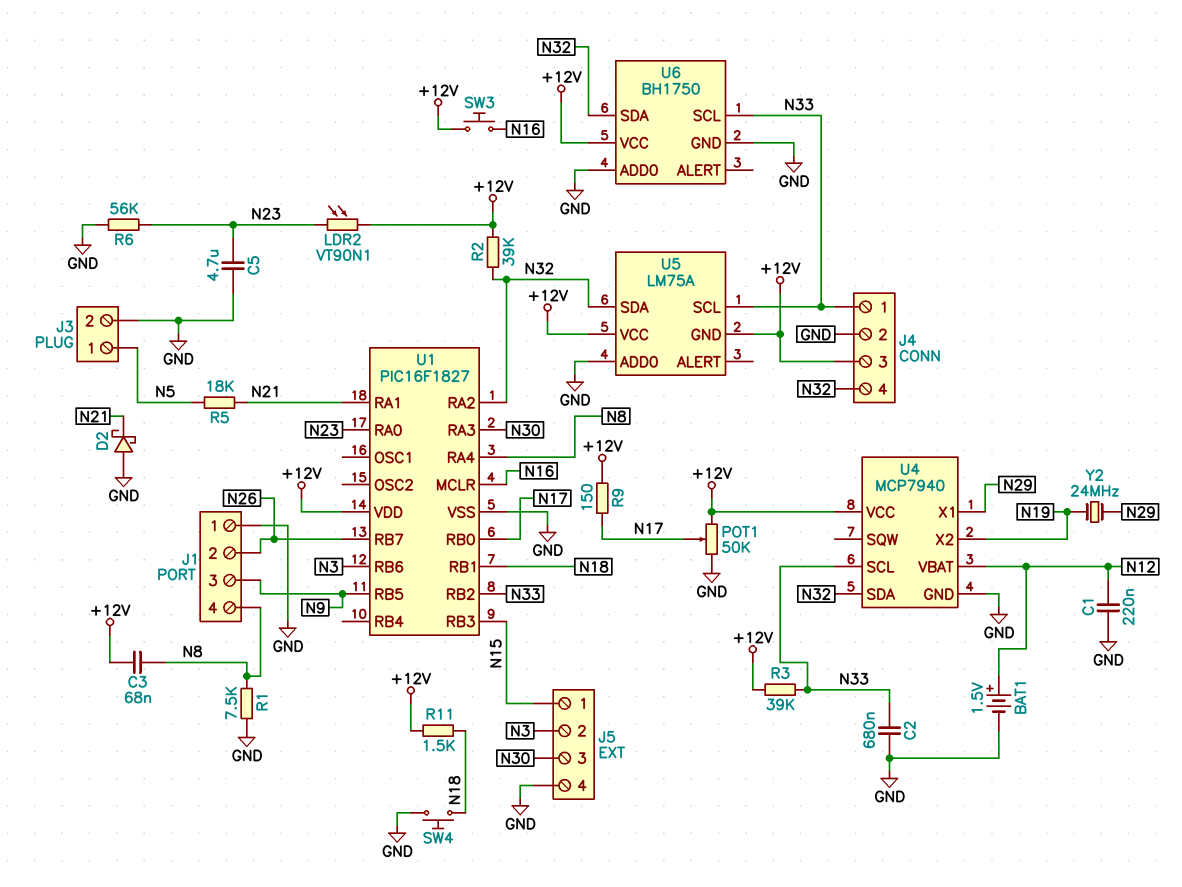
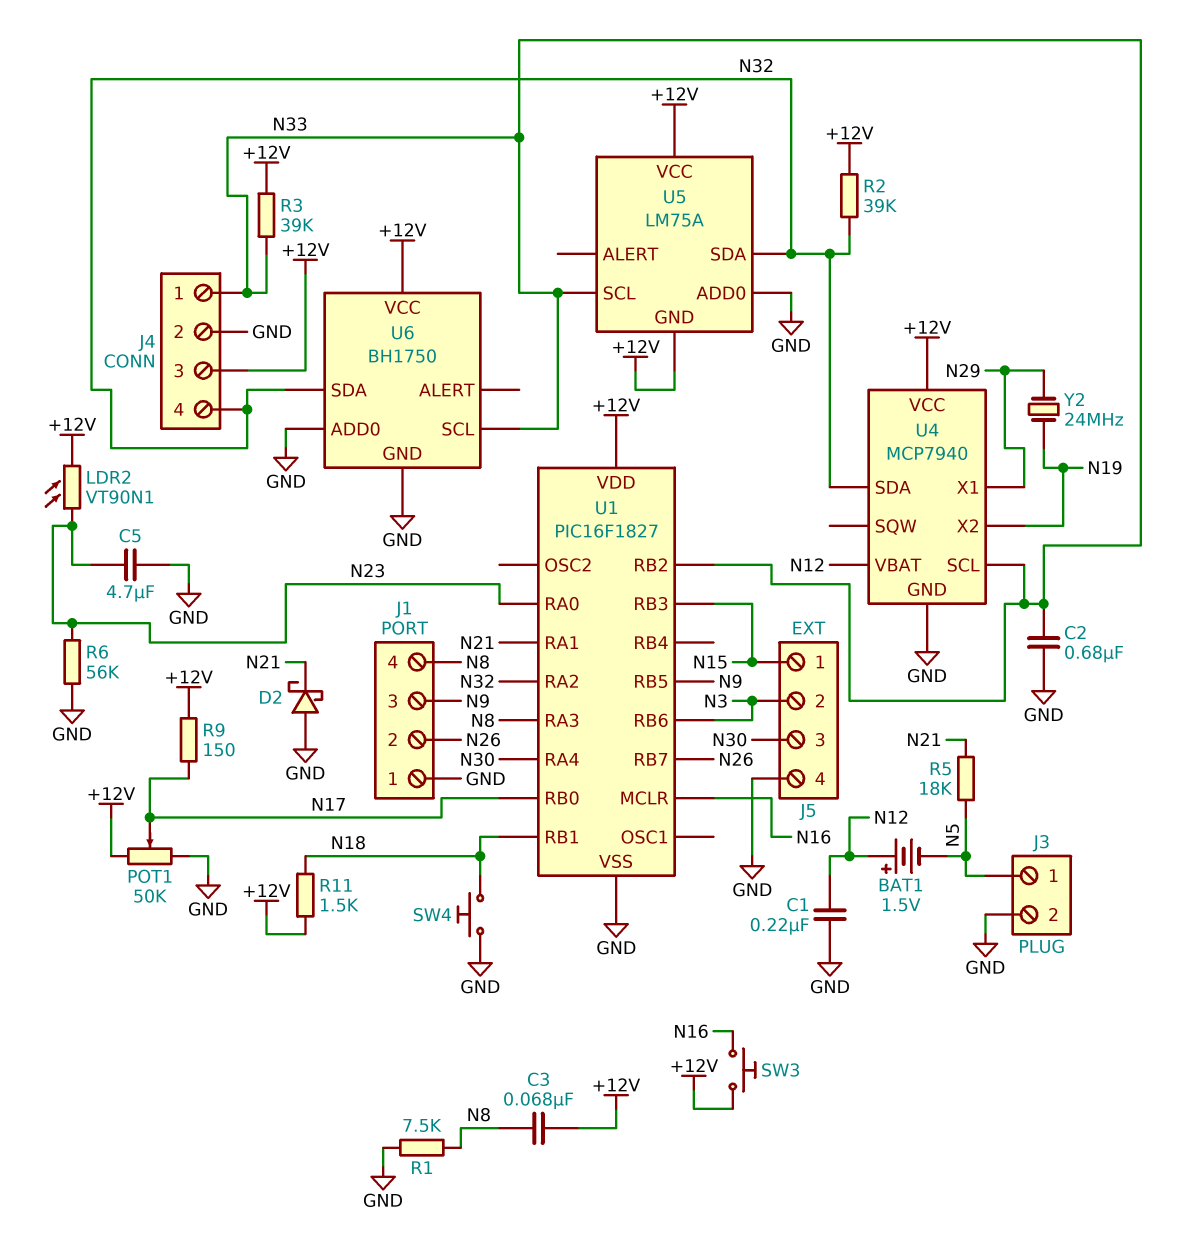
BAT1: 1.5V (plus N12, minus GND) -> 1.5V (plus N12, minus N5)
U1 pin RA3: N30 -> N8
U1 pin RA4: N8 -> N30

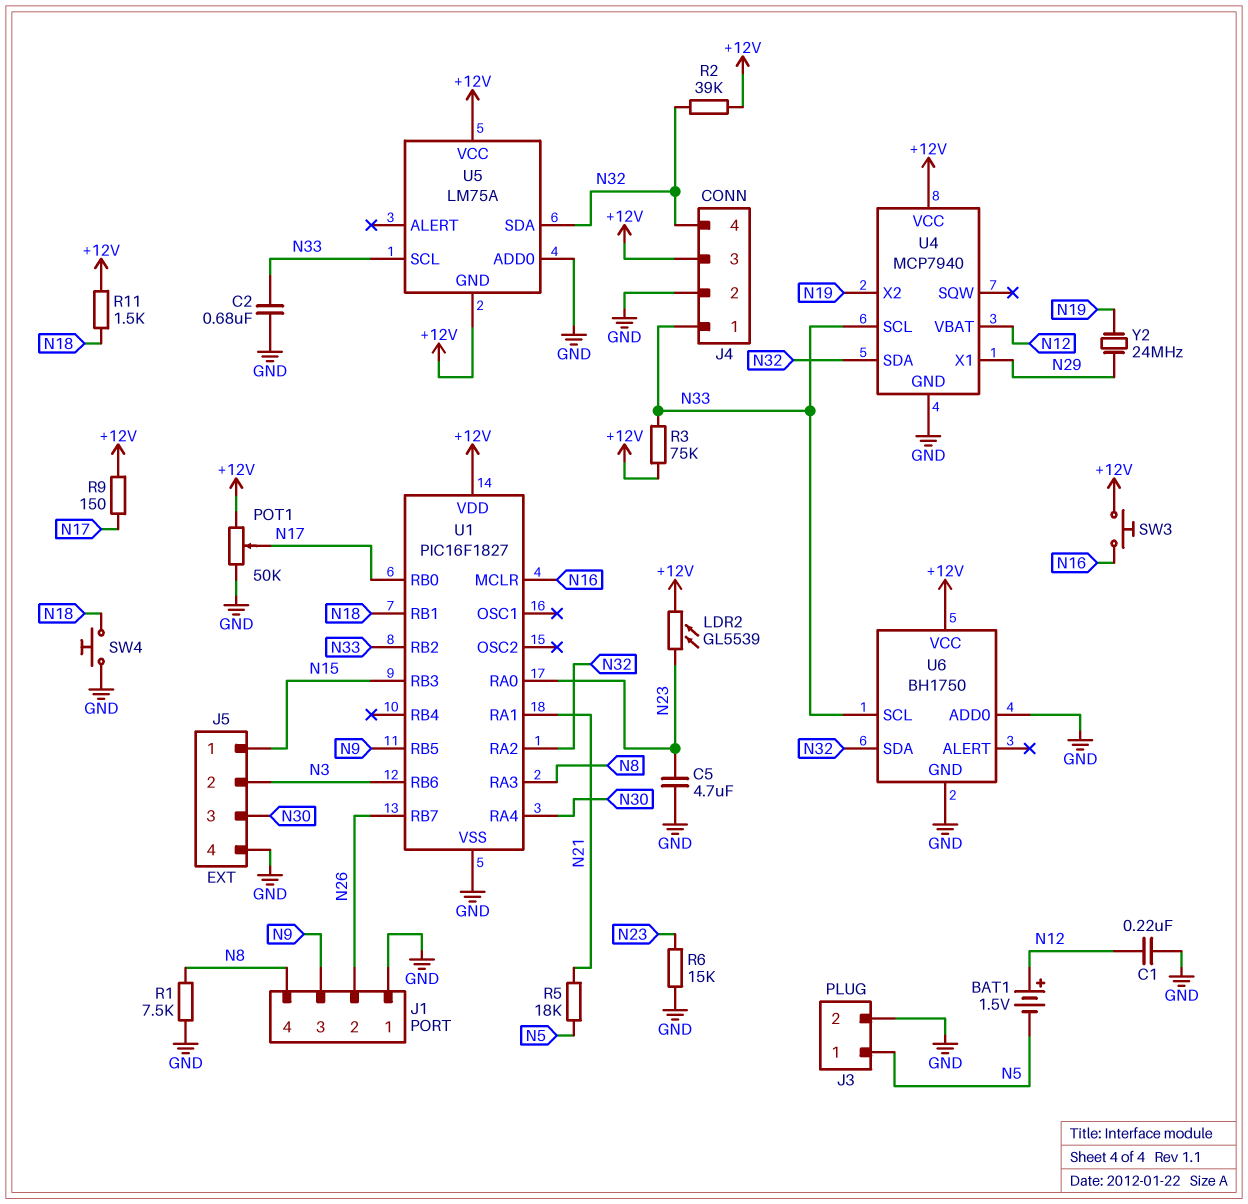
C3: 68nF (+12V, N8) -> none
D2: schottky (A GND, K N21) -> none
LDR2: VT90N1 (+12V, N23) -> GL5539 (+12V, N23)
R3: 39k (+12V, N33) -> 75k (+12V, N33)
R6: 56k (GND, N23) -> 15k (GND, N23)

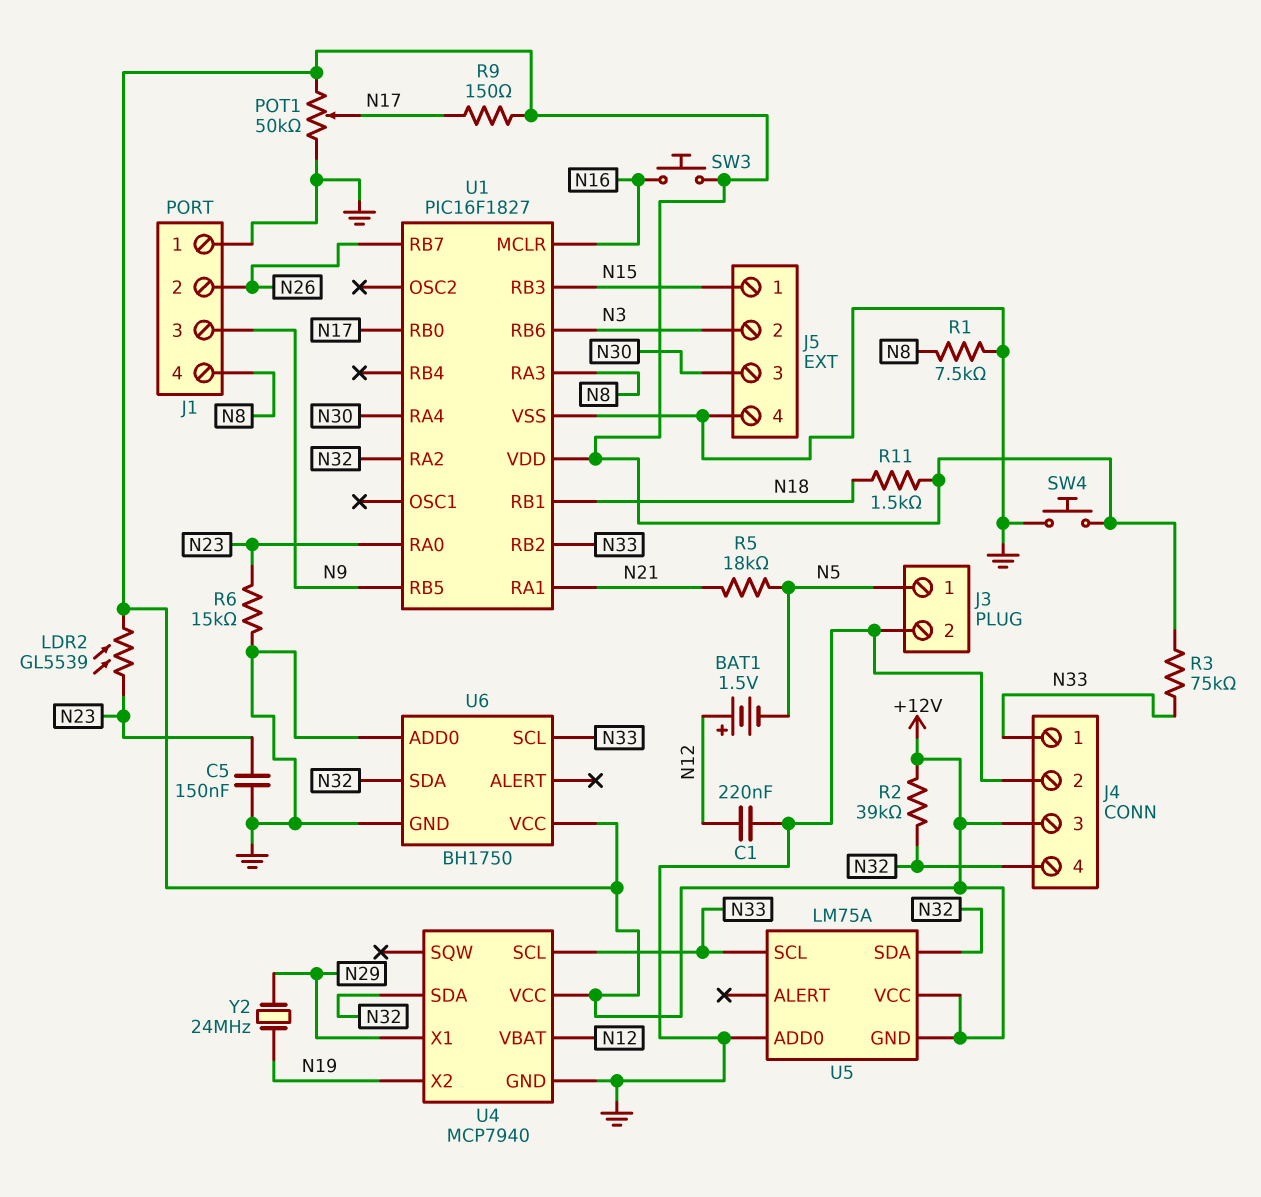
C2: 680nF (GND, N33) -> none
C5: 4.7uF (GND, N23) -> 150nF (GND, N23)
SW4: button (GND, N18) -> button (+12V, GND)

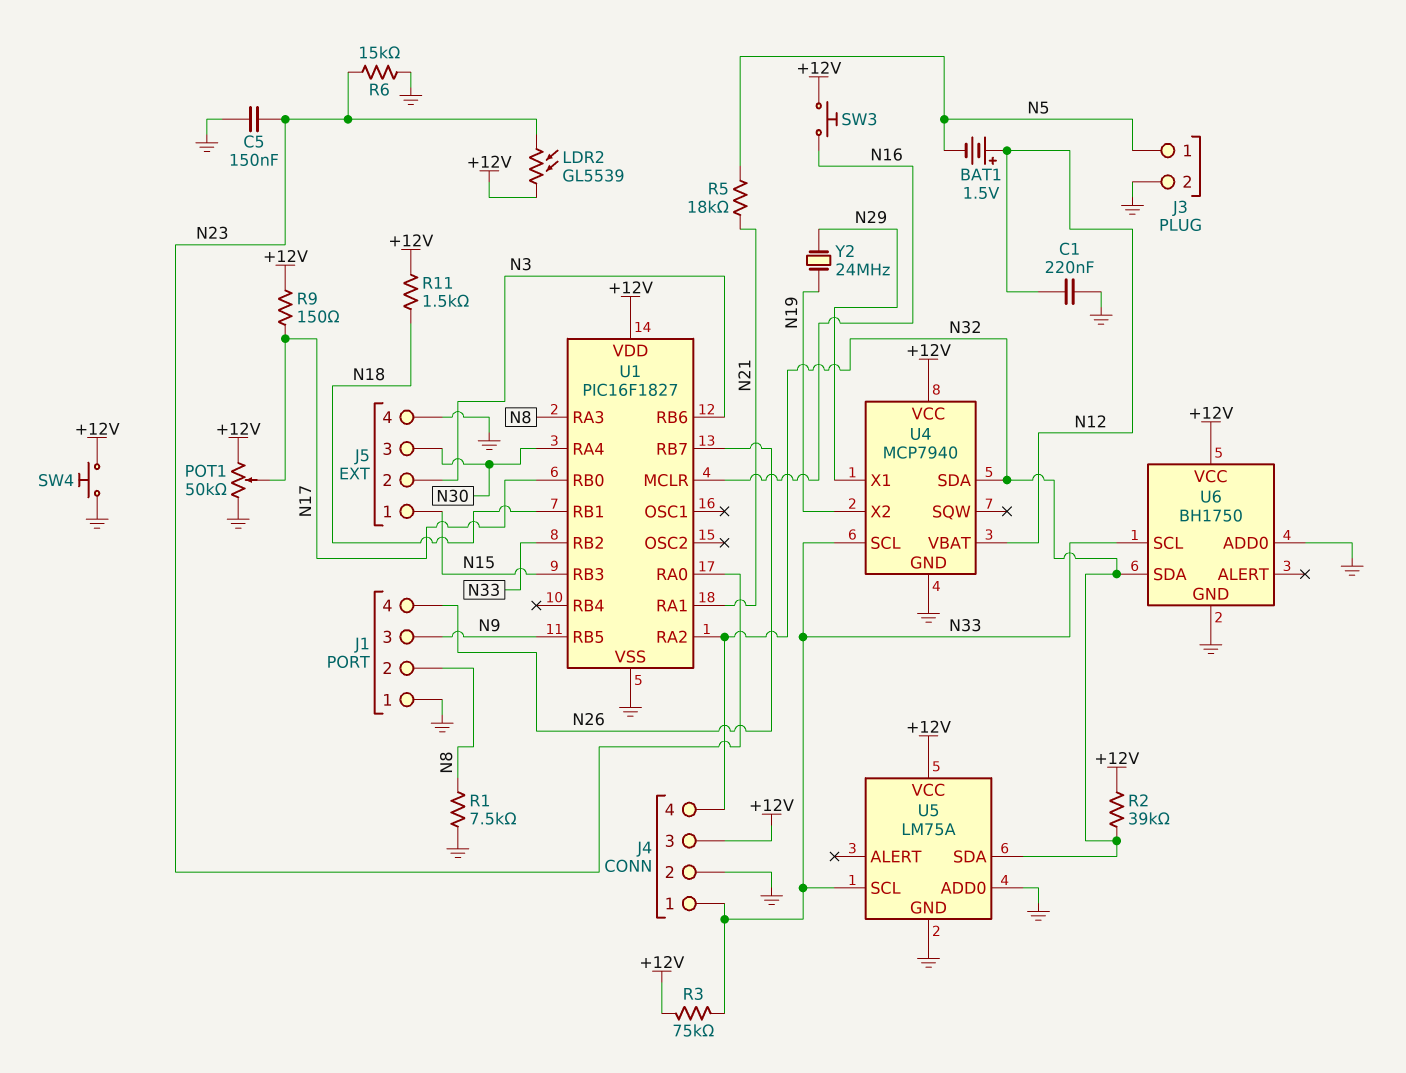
J1 pin 2: N26 -> N8
J1 pin 4: N8 -> N26
U5 pin GND: +12V -> GND

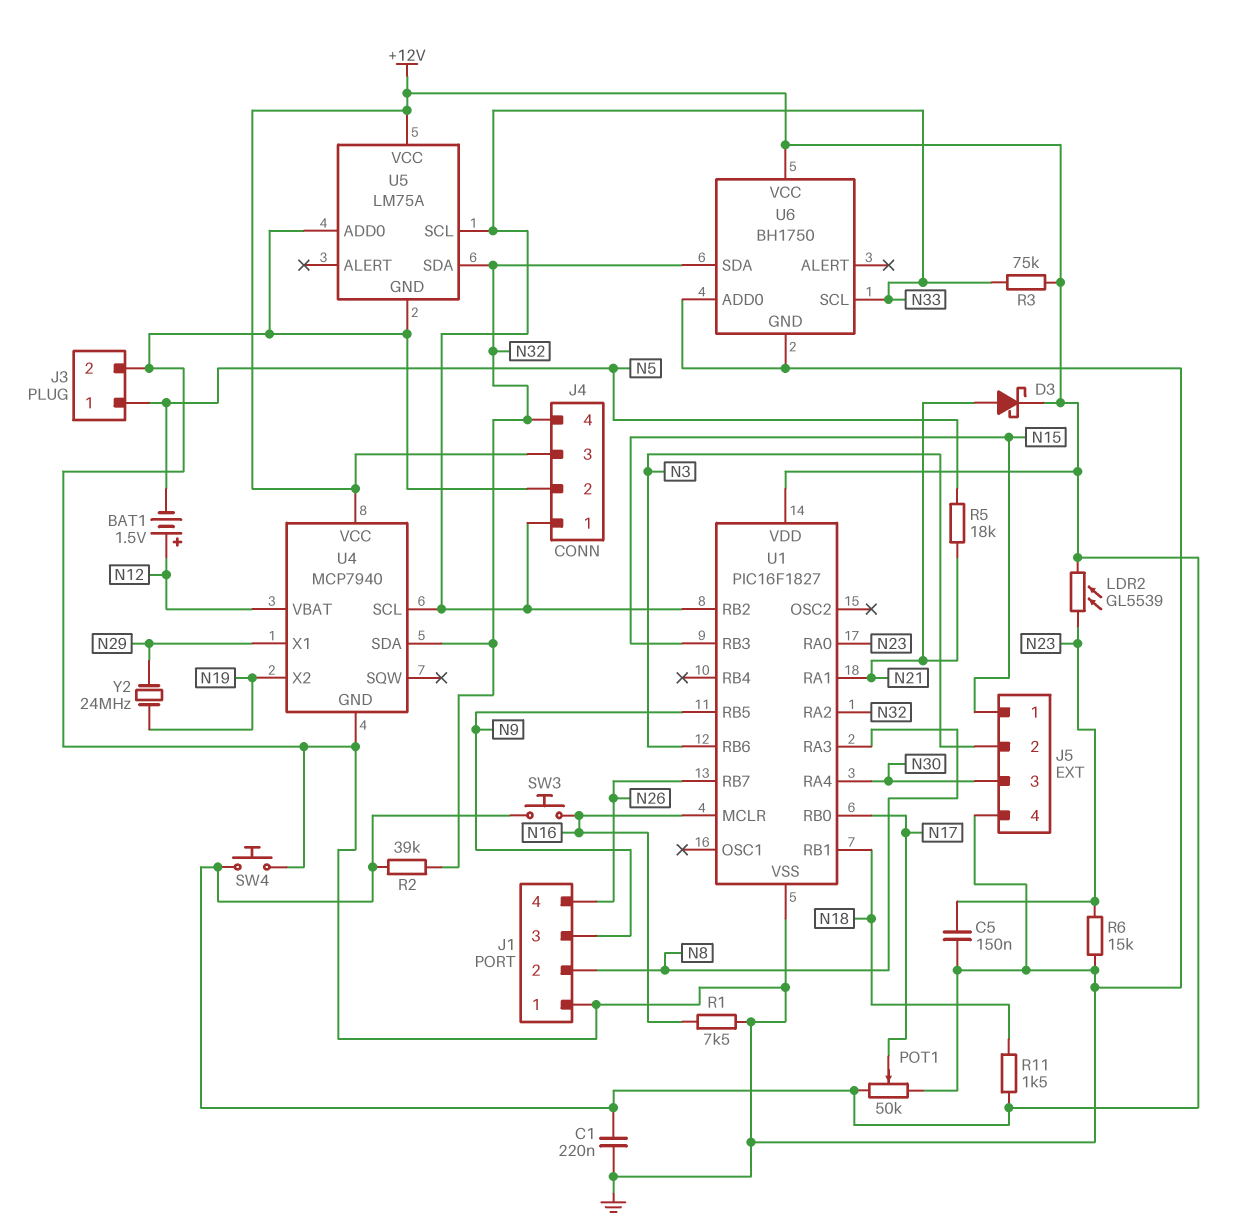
C1: 220nF (GND, N12) -> 220nF (+12V, GND)
D3: none -> schottky (A N21, K +12V)
R1: 7.5k (GND, N8) -> 7.5k (GND, N16)
R9: 150 (+12V, N17) -> none

